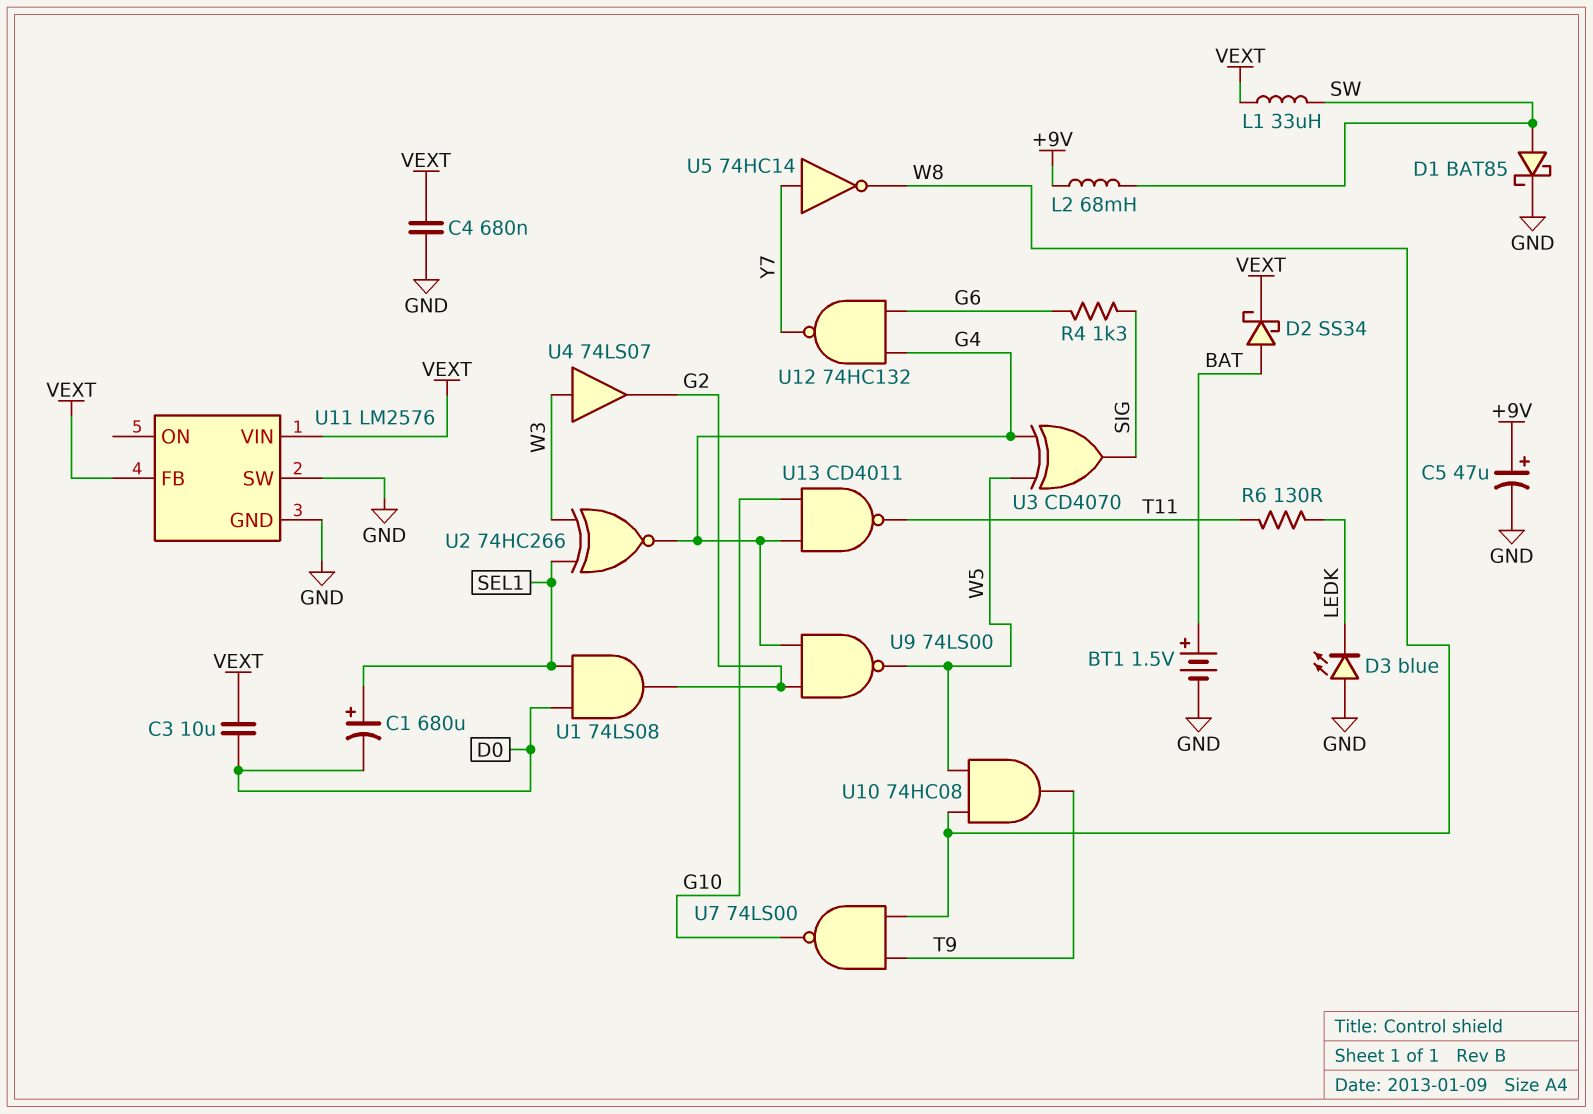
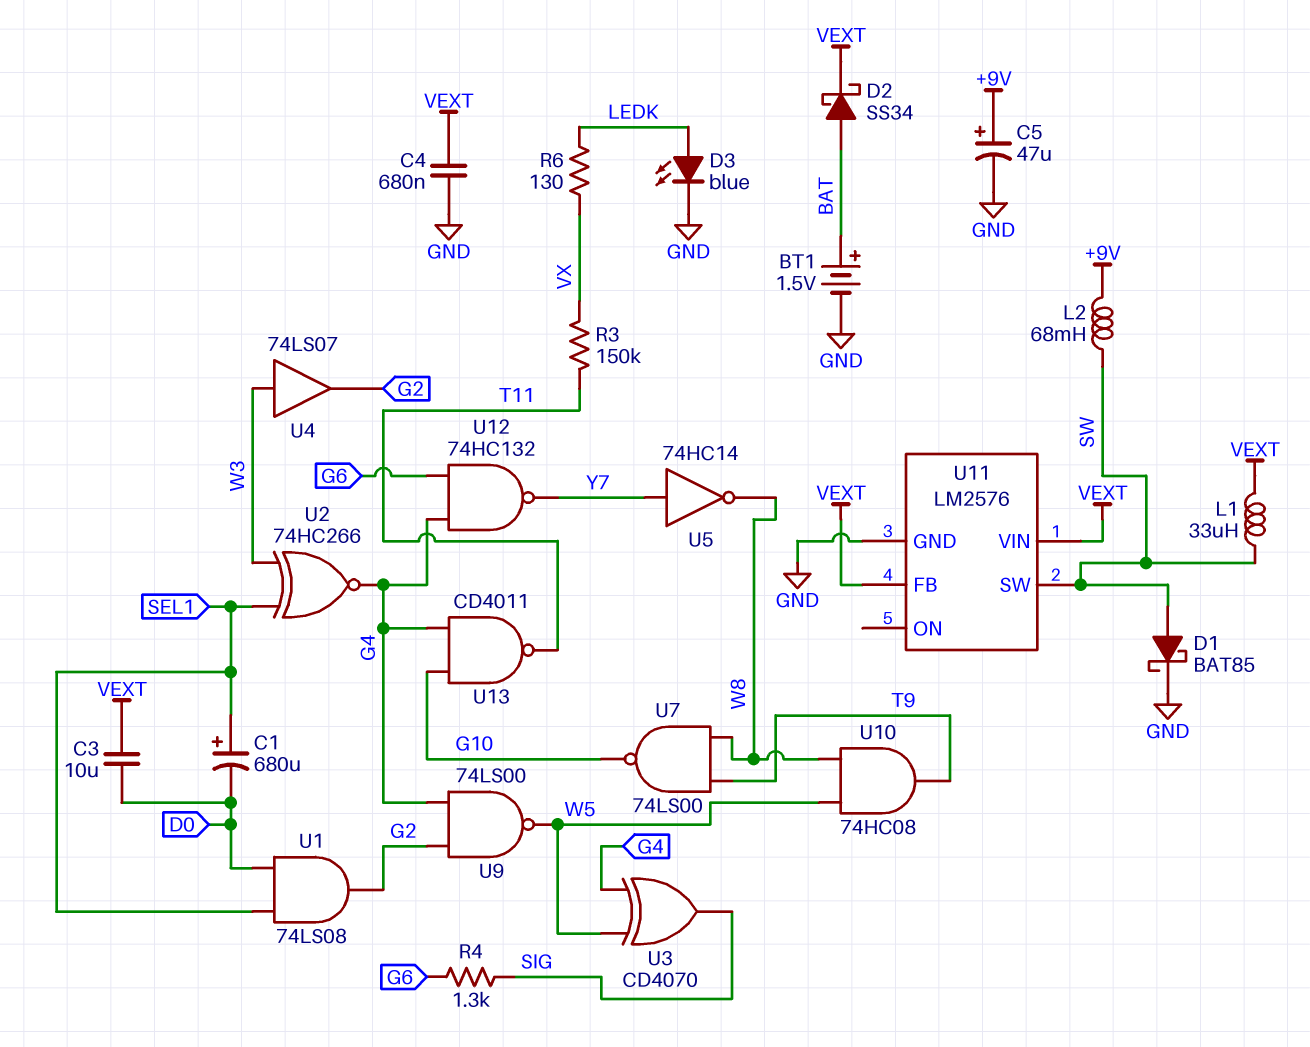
D3: LED blue (A GND, K LEDK) -> LED blue (A LEDK, K GND)
R3: none -> 150k (T11, VX)
R6: 130 (LEDK, T11) -> 130 (LEDK, VX)
U11 pin SW: GND -> SW

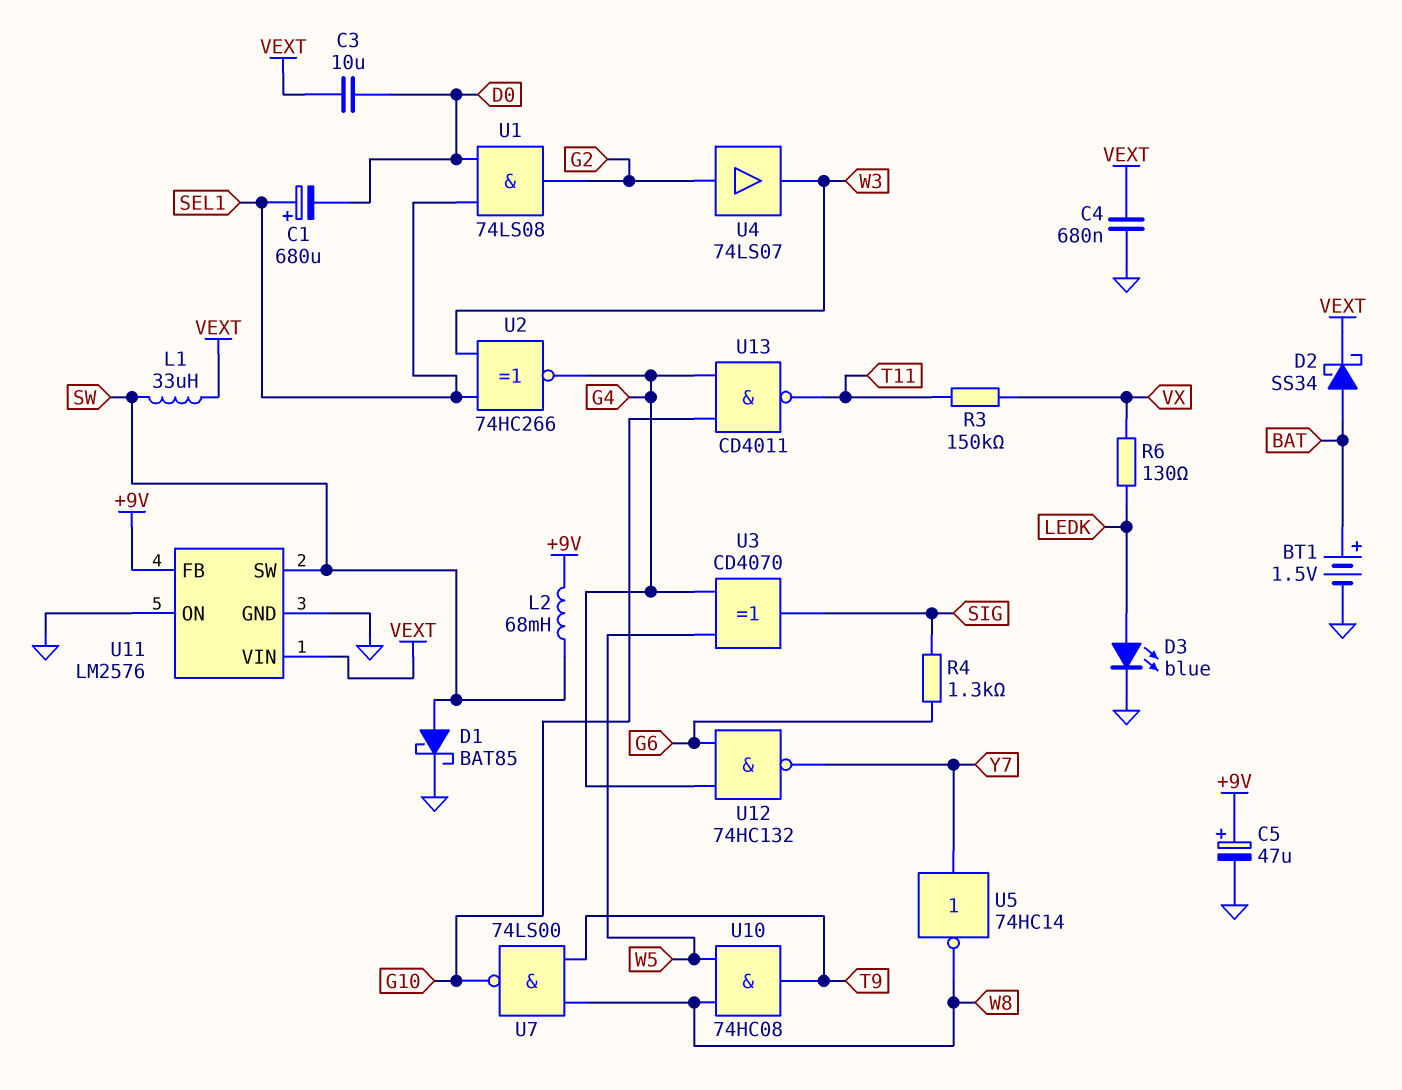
U4: buffer 74LS07 (in W3, out G2) -> buffer 74LS07 (in G2, out W3)
U9: NAND 74LS00 (in G2, in G4, out W5) -> none
U11 pin FB: VEXT -> +9V
U11 pin ON: none -> GND

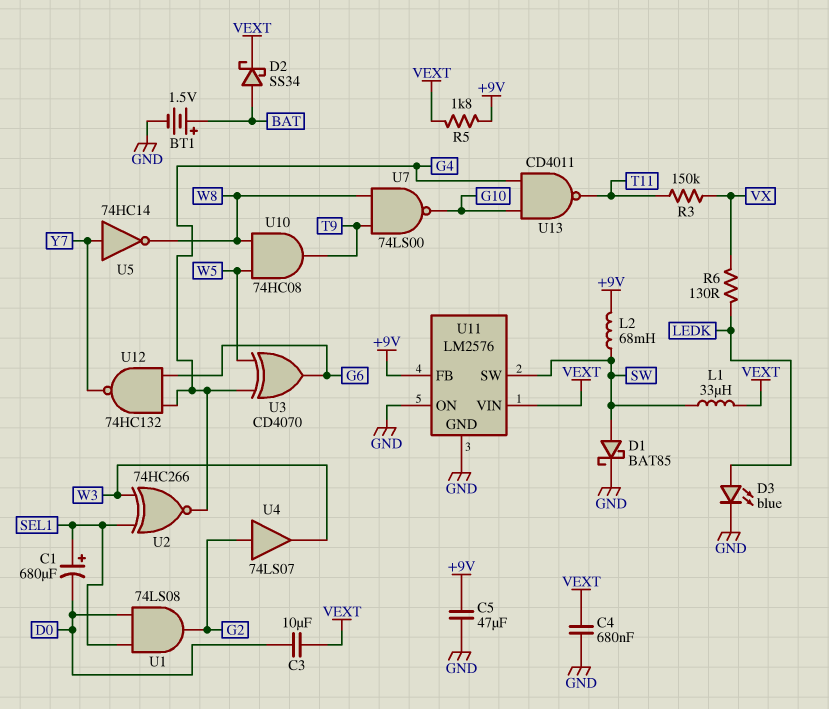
C5: 47uF (plus +9V, minus GND) -> 47uF (+9V, GND)
R4: 1.3k (G6, SIG) -> none
R5: none -> 1.8k (+9V, VEXT)
U3: XOR CD4070 (in G4, in W5, out SIG) -> XOR CD4070 (in G4, in W5, out G6)

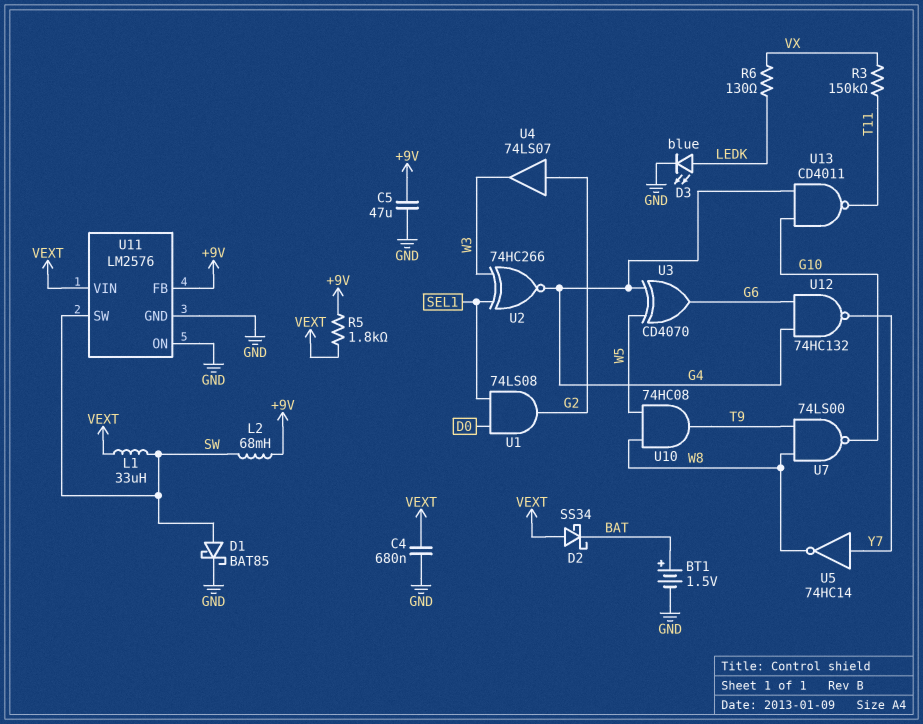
C1: 680uF (plus SEL1, minus D0) -> none
C3: 10uF (D0, VEXT) -> none
D2: schottky SS34 (A BAT, K VEXT) -> schottky SS34 (A VEXT, K BAT)

